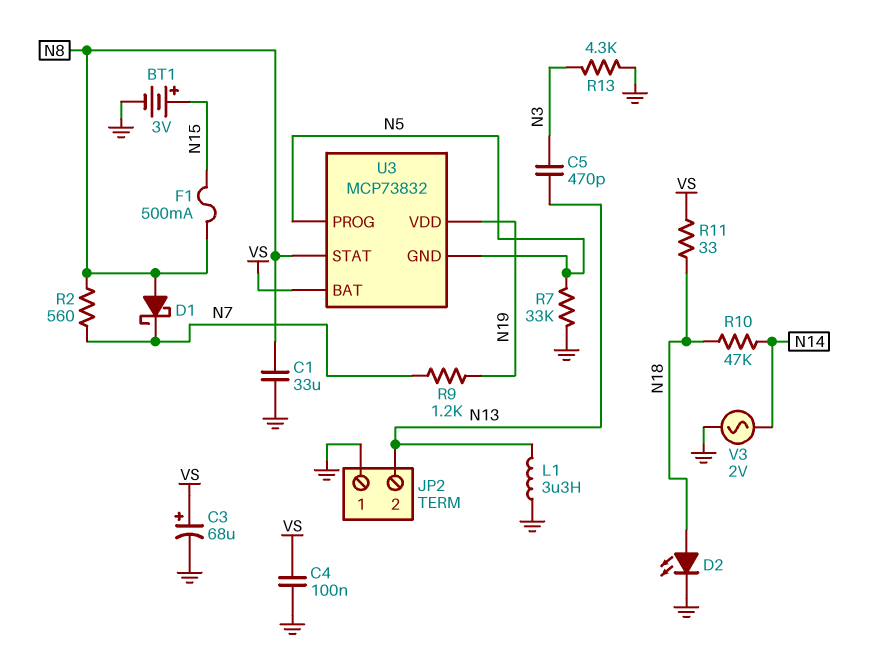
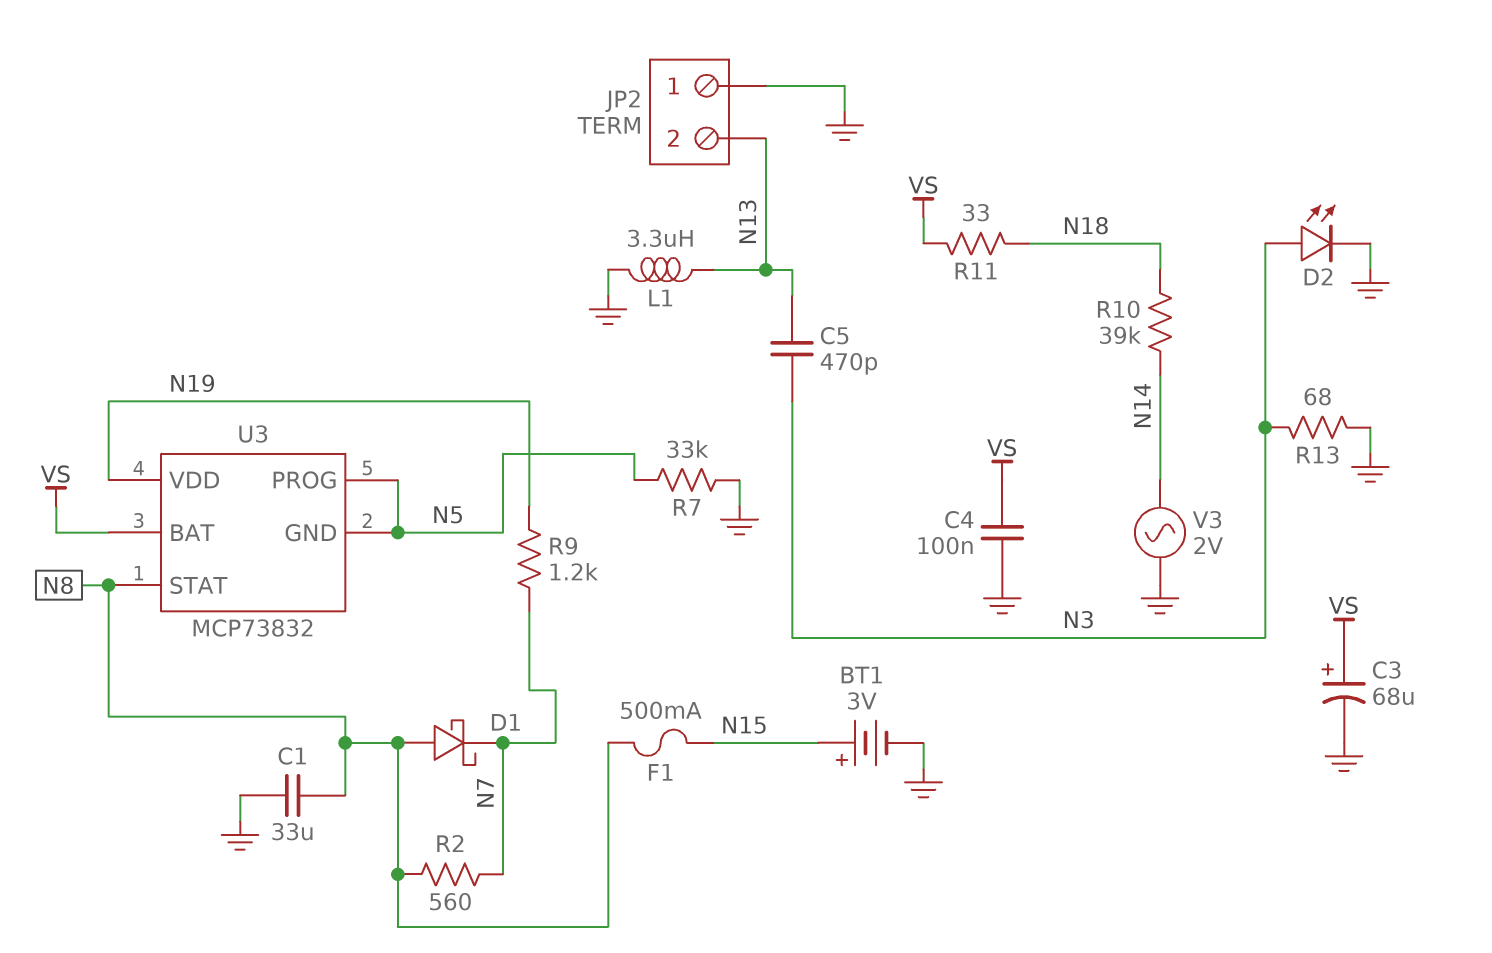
D2: LED (A N18, K GND) -> LED (A N3, K GND)
R10: 47k (N14, N18) -> 39k (N14, N18)
R13: 4.3k (GND, N3) -> 68 (GND, N3)

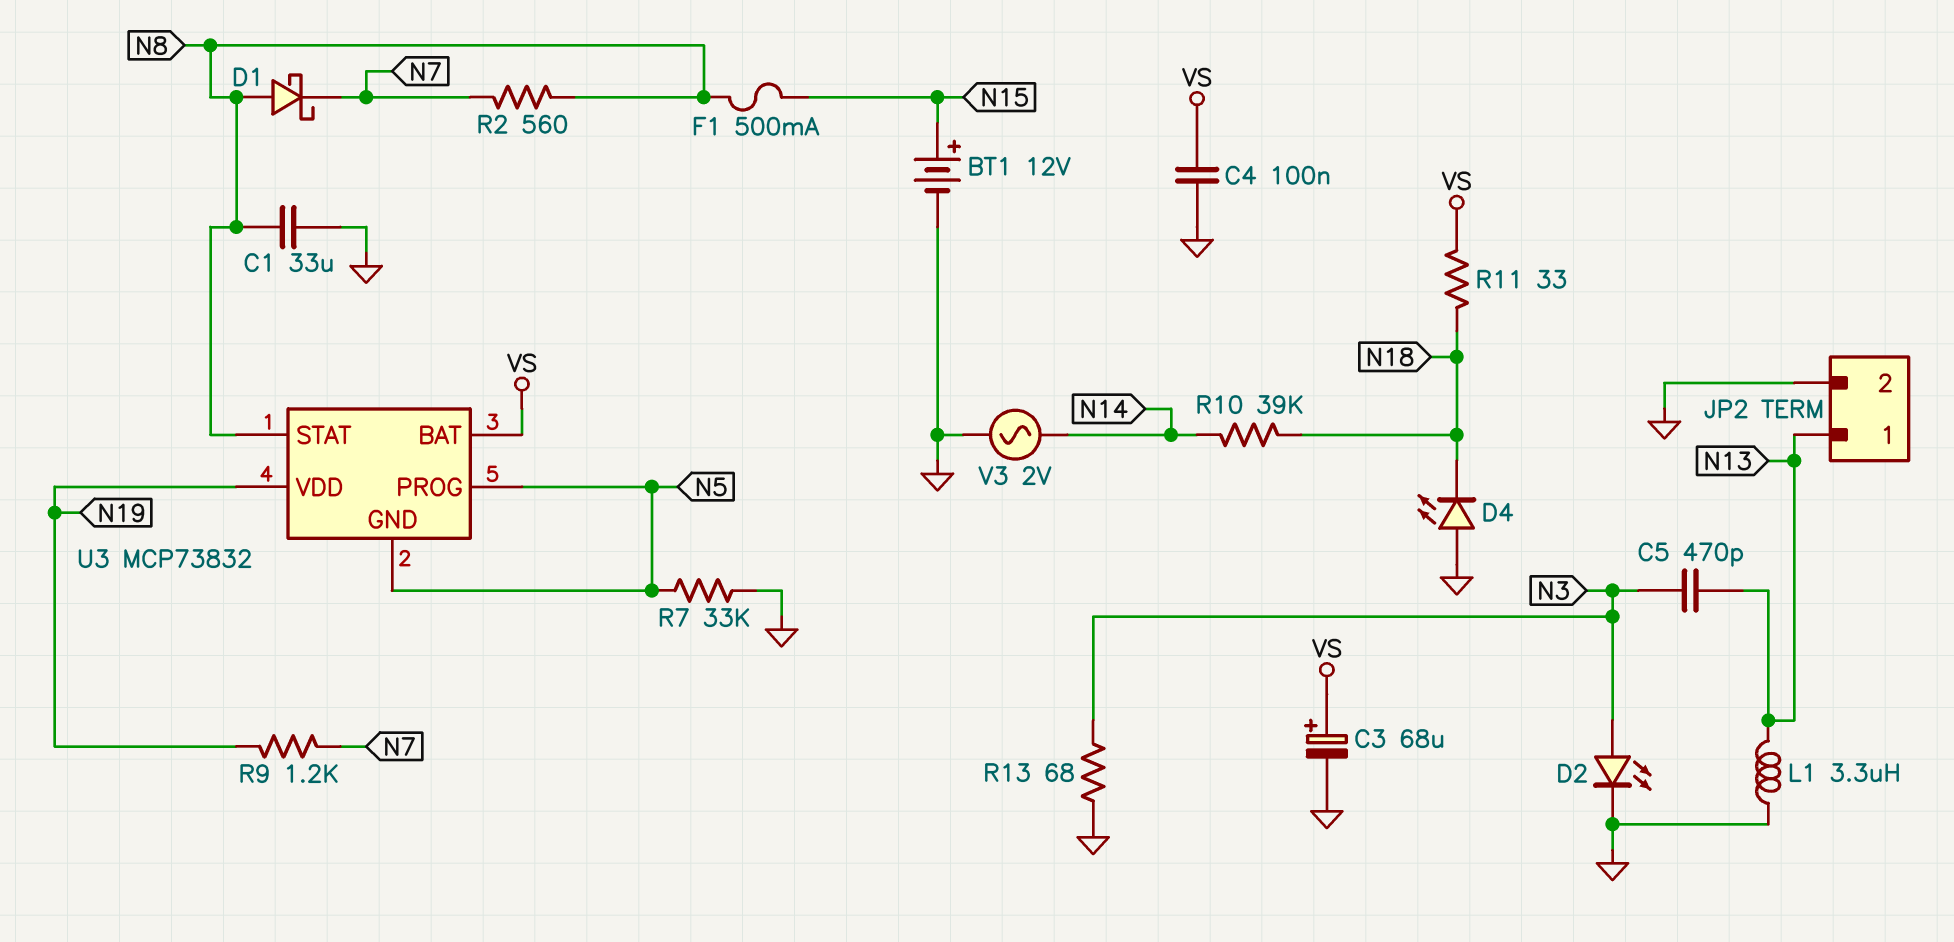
BT1: 3V (plus N15, minus GND) -> 12V (plus N15, minus GND)
D4: none -> LED (A GND, K N18)
JP2 pin 1: GND -> N13
JP2 pin 2: N13 -> GND

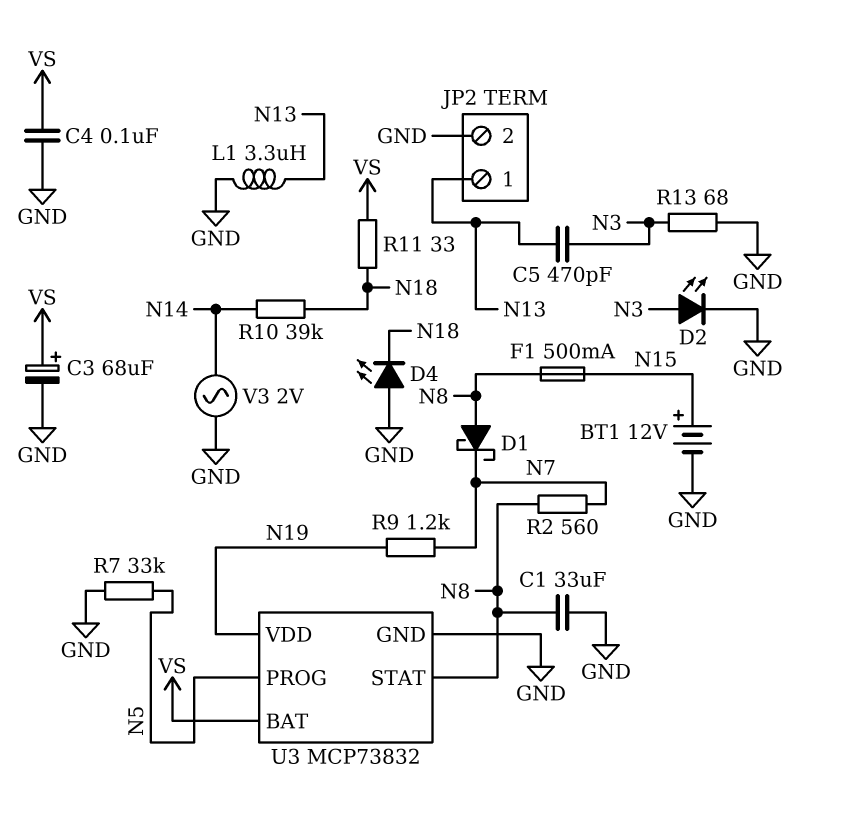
U3 pin GND: N5 -> GND

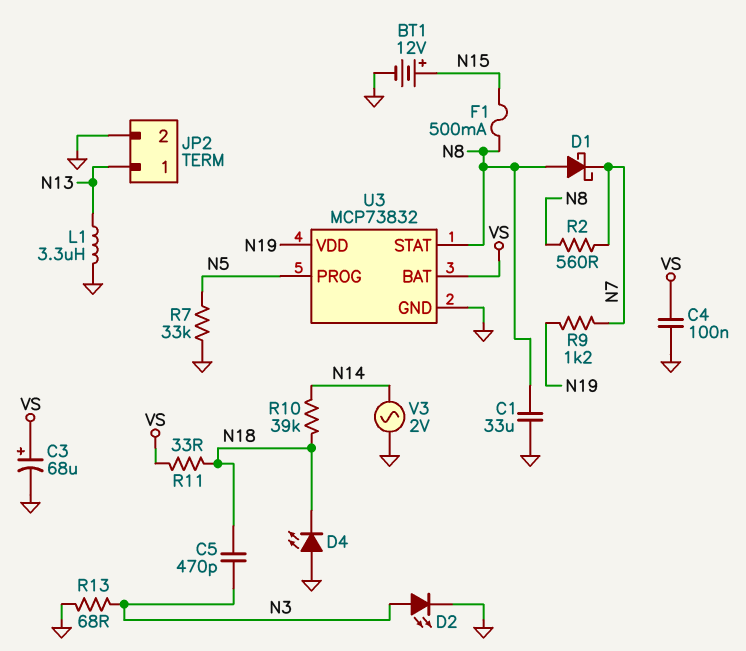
C5: 470pF (N3, N13) -> 470pF (N3, N18)

